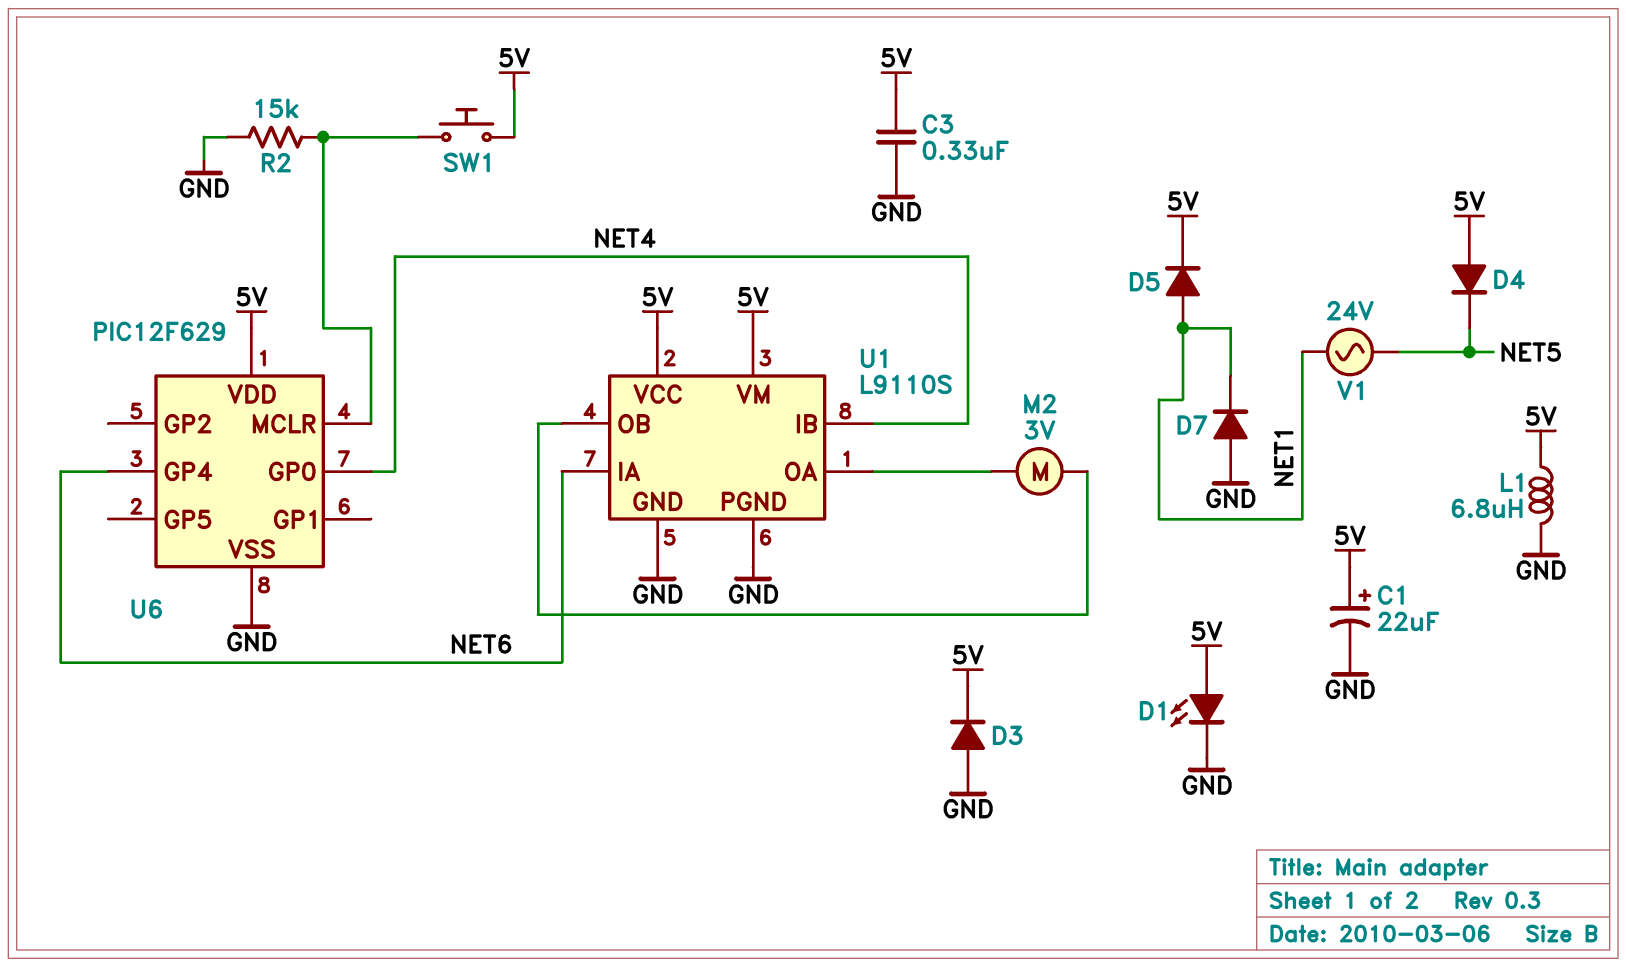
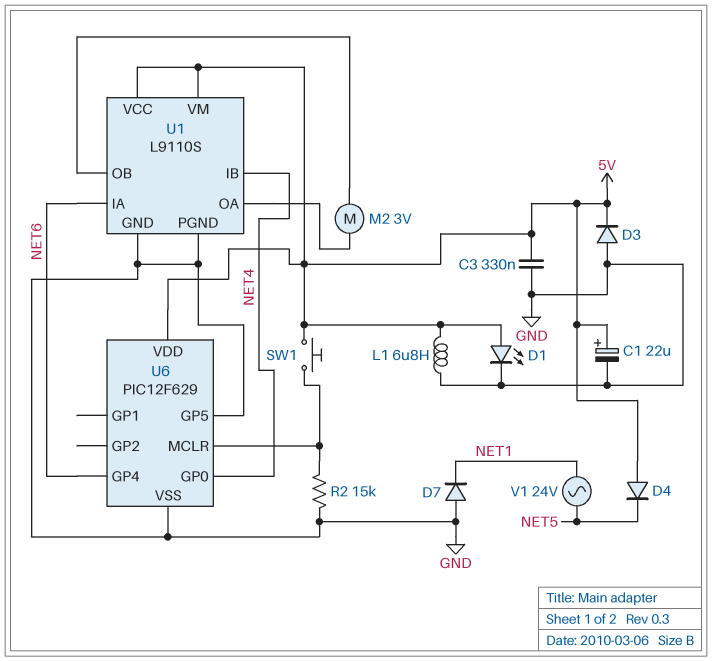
D5: diode (A NET1, K 5V) -> none
U6 pin GP5: none -> GND

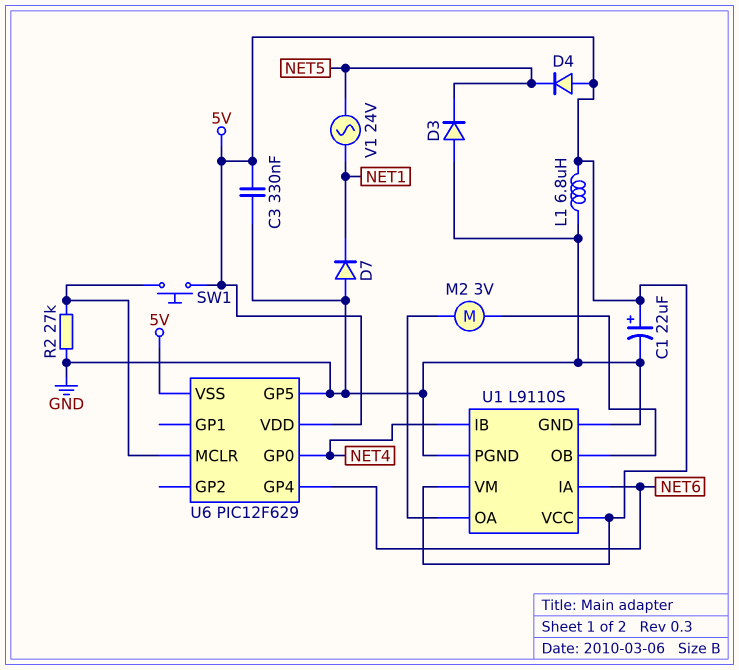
D1: LED (A 5V, K GND) -> none
D3: diode (A GND, K 5V) -> diode (A GND, K NET5)
R2: 15k (GND, U6/MCLR) -> 27k (GND, U6/MCLR)
U6 pin VSS: GND -> 5V

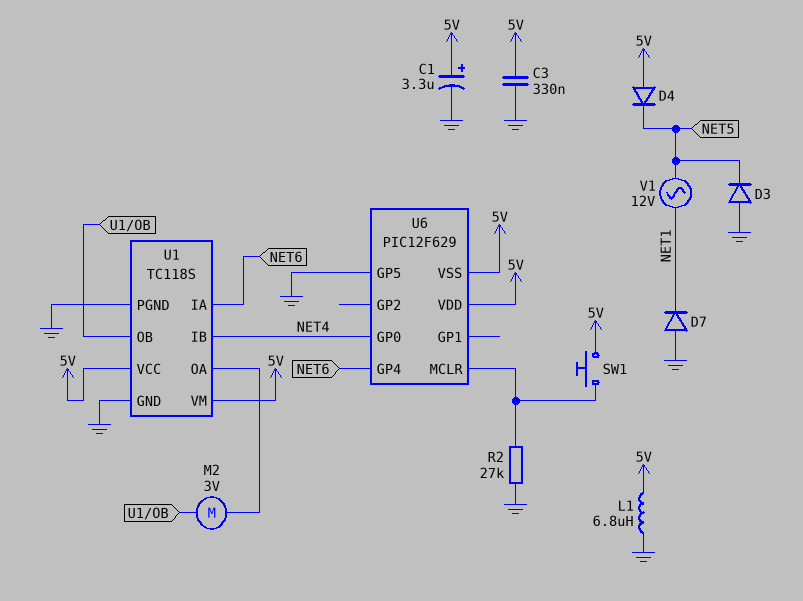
C1: 22uF (plus 5V, minus GND) -> 3.3uF (plus 5V, minus GND)
U1: L9110S -> TC118S
V1: AC 24V (NET1, NET5) -> AC 12V (NET1, NET5)

